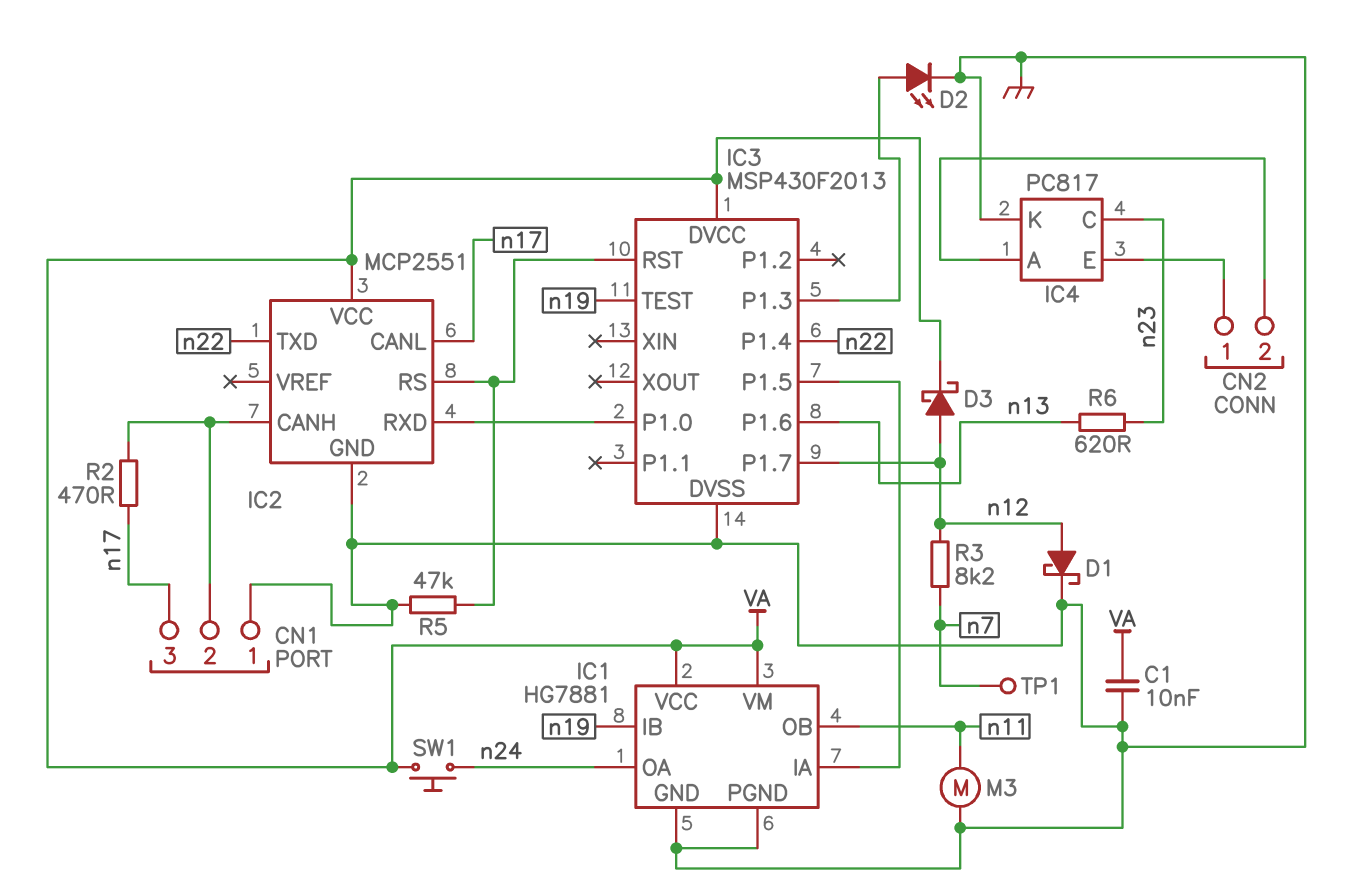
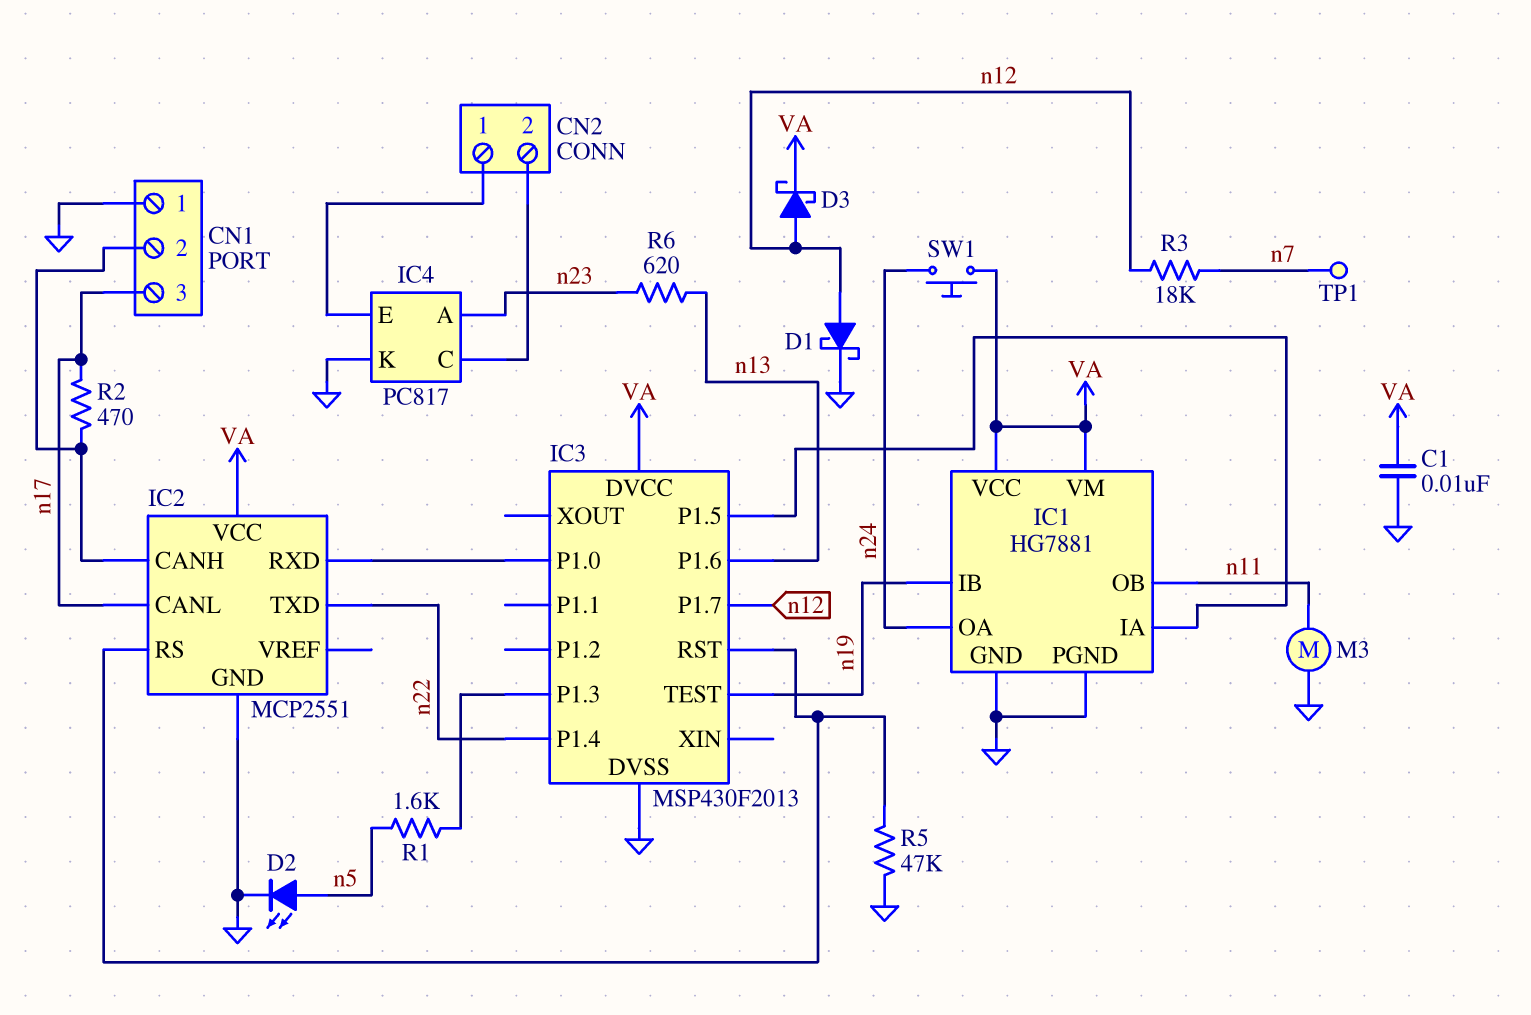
D2: LED (A IC3/P1.3, K GND) -> LED (A n5, K GND)
IC4 pin A: CN2/2 -> n23
IC4 pin C: n23 -> CN2/2
R1: none -> 1.6k (IC3/P1.3, n5)
R3: 8.2k (n7, n12) -> 18k (n7, n12)

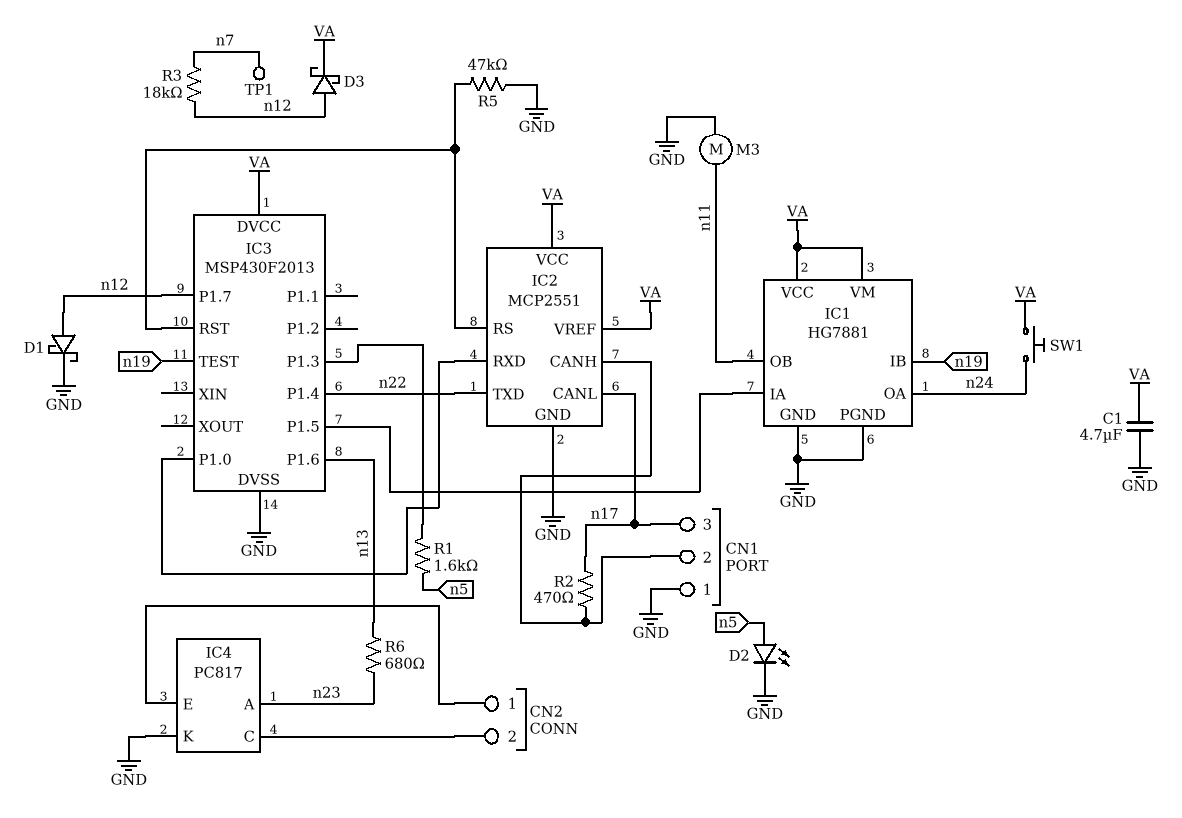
C1: 10nF (GND, VA) -> 4.7uF (GND, VA)
IC2 pin VREF: none -> VA
R6: 620 (n13, n23) -> 680 (n13, n23)

